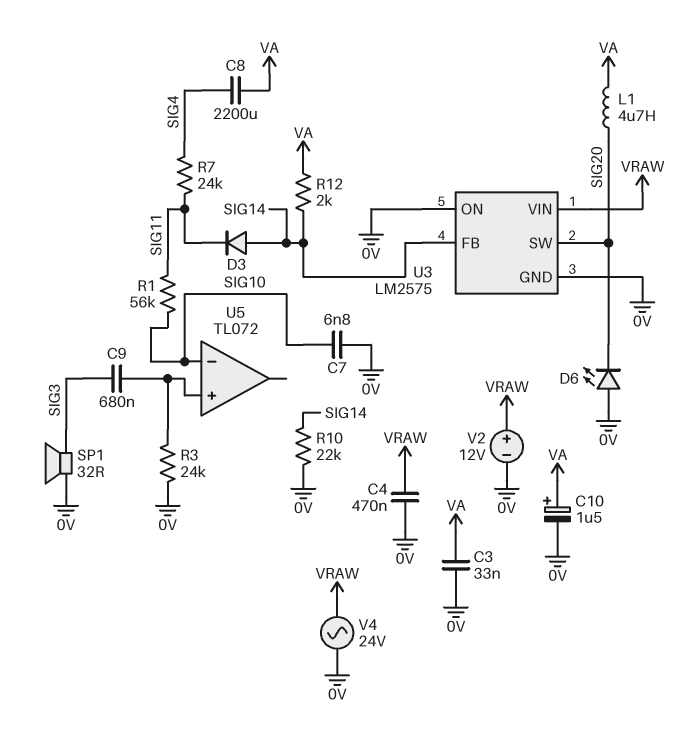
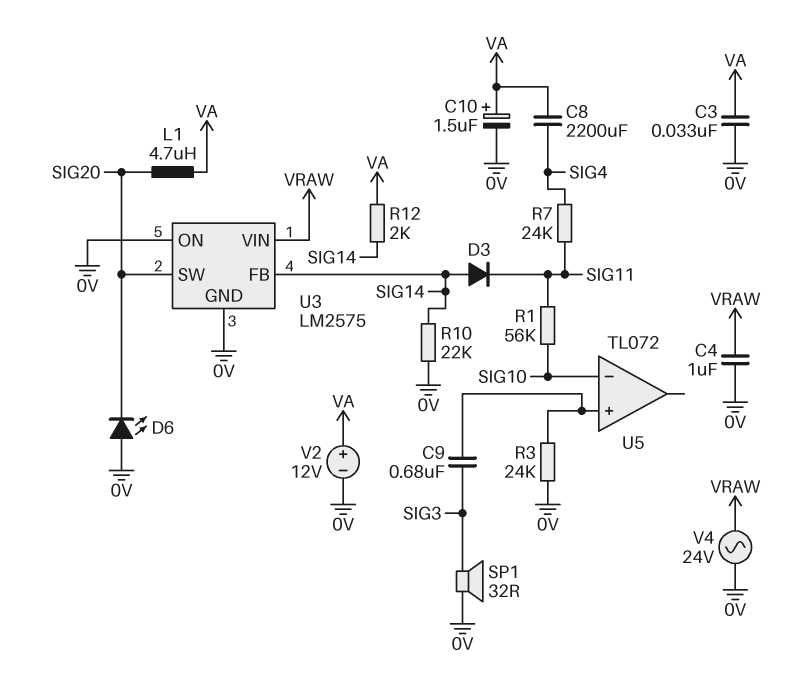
C4: 470nF (0V, VRAW) -> 1uF (0V, VRAW)
C7: 6.8nF (0V, SIG10) -> none
V2: 12V (plus VRAW, minus 0V) -> 12V (plus VA, minus 0V)

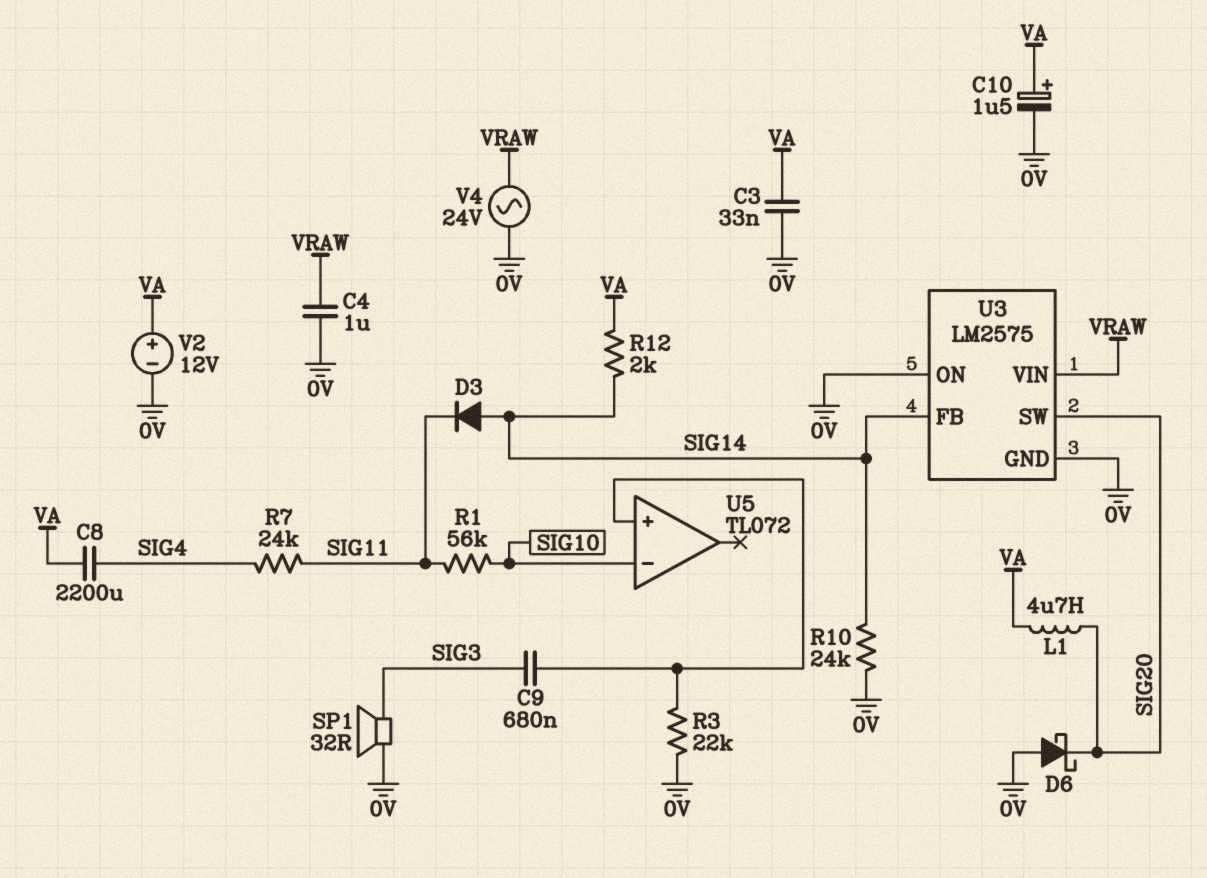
D6: LED (A 0V, K SIG20) -> schottky (A 0V, K SIG20)
R3: 24k (0V, U5/in+) -> 22k (0V, U5/in+)
R10: 22k (0V, SIG14) -> 24k (0V, SIG14)

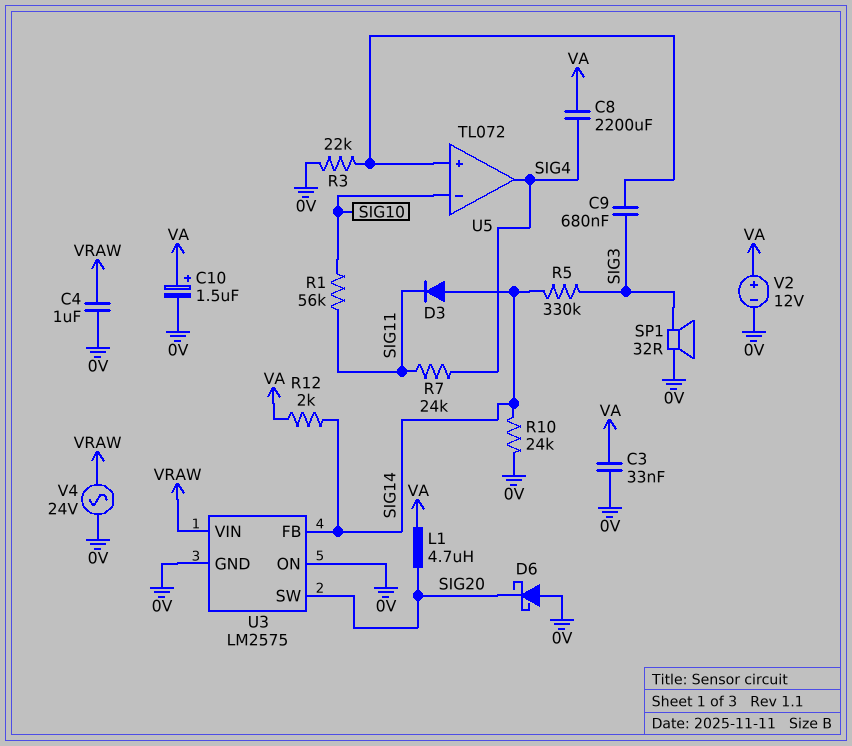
R5: none -> 330k (SIG3, SIG14)
U5 pin out: none -> SIG4

